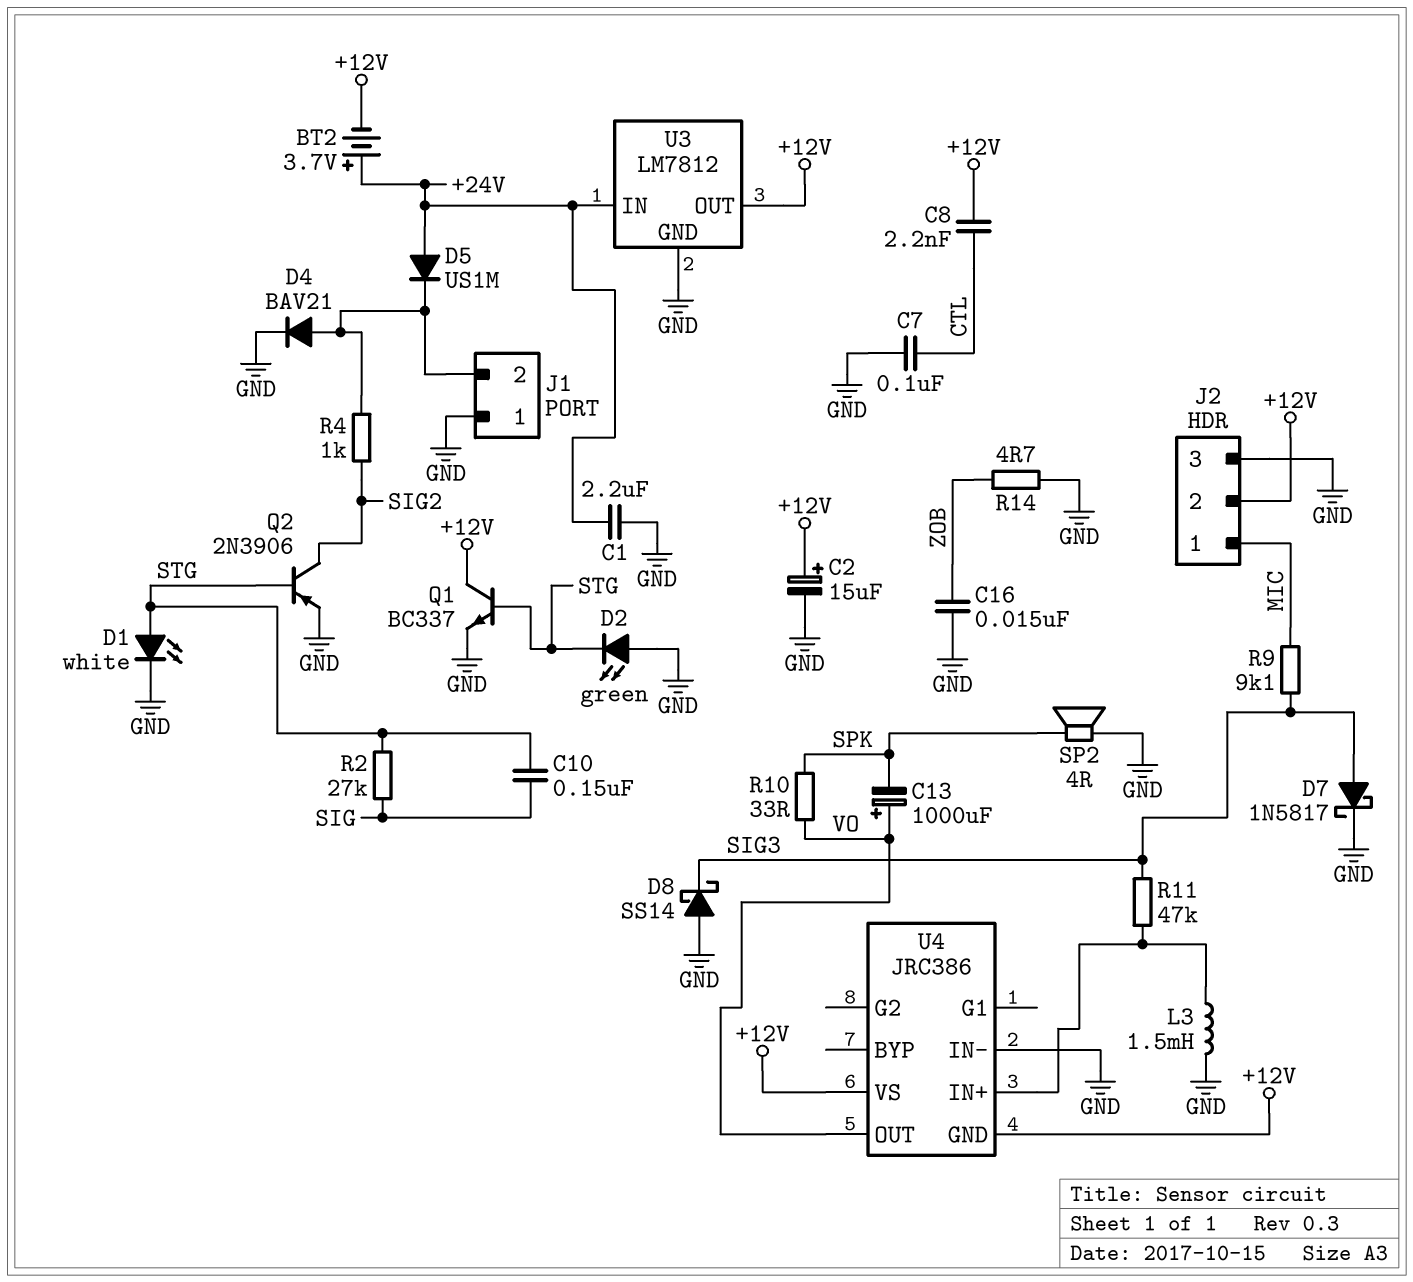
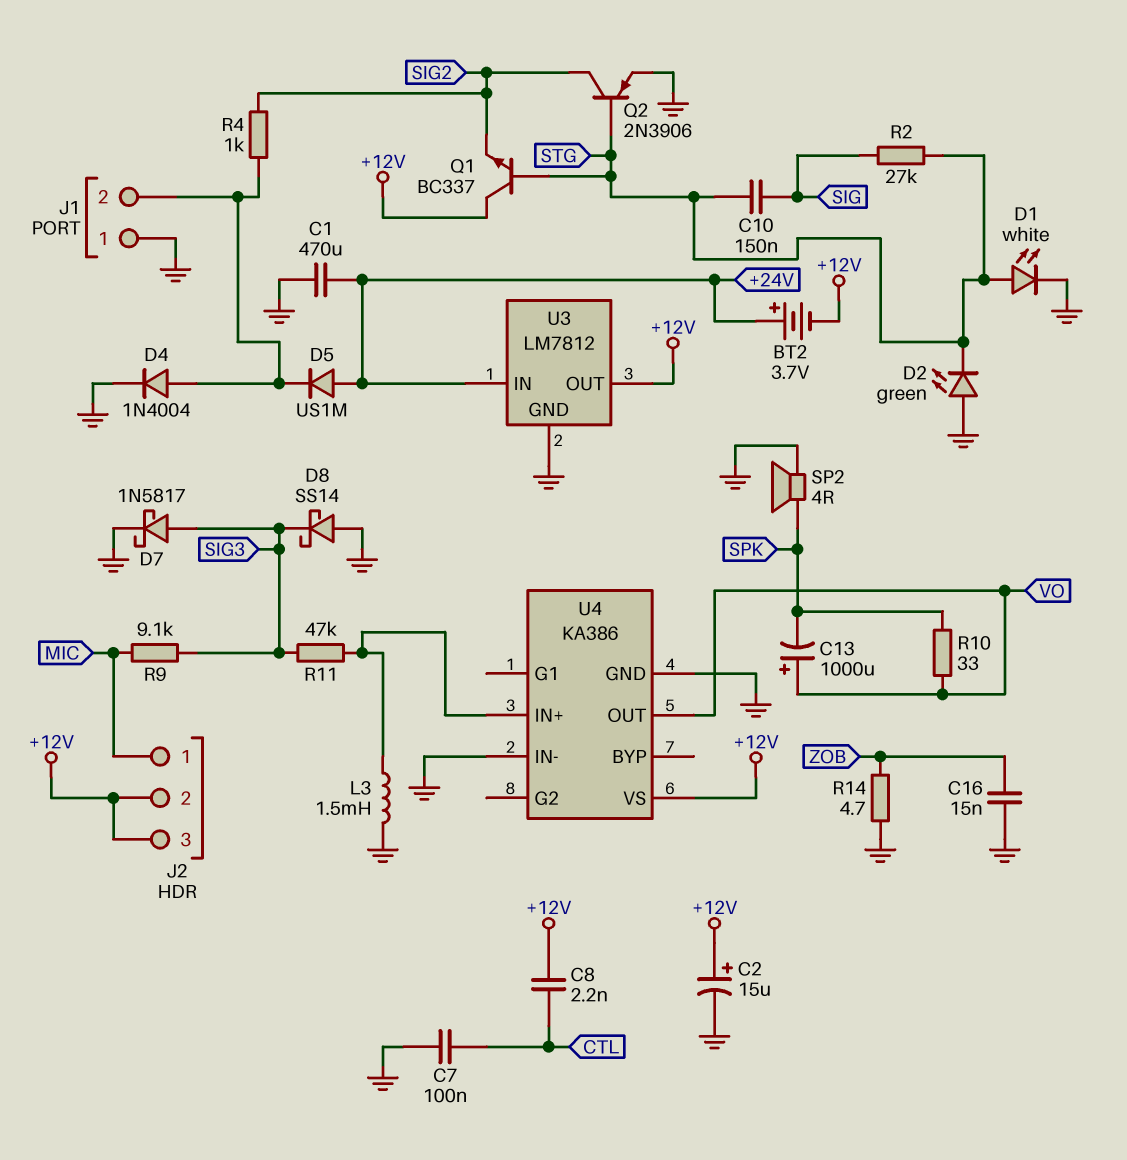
C1: 2.2uF (+24V, GND) -> 470uF (+24V, GND)
D4: diode BAV21 (A J1/2, K GND) -> diode 1N4004 (A J1/2, K GND)
J2 pin 3: GND -> +12V
Q1: NPN BC337 (B STG, C +12V, E GND) -> NPN BC337 (B STG, C +12V, E SIG2)
U4: JRC386 -> KA386
U4 pin GND: +12V -> GND

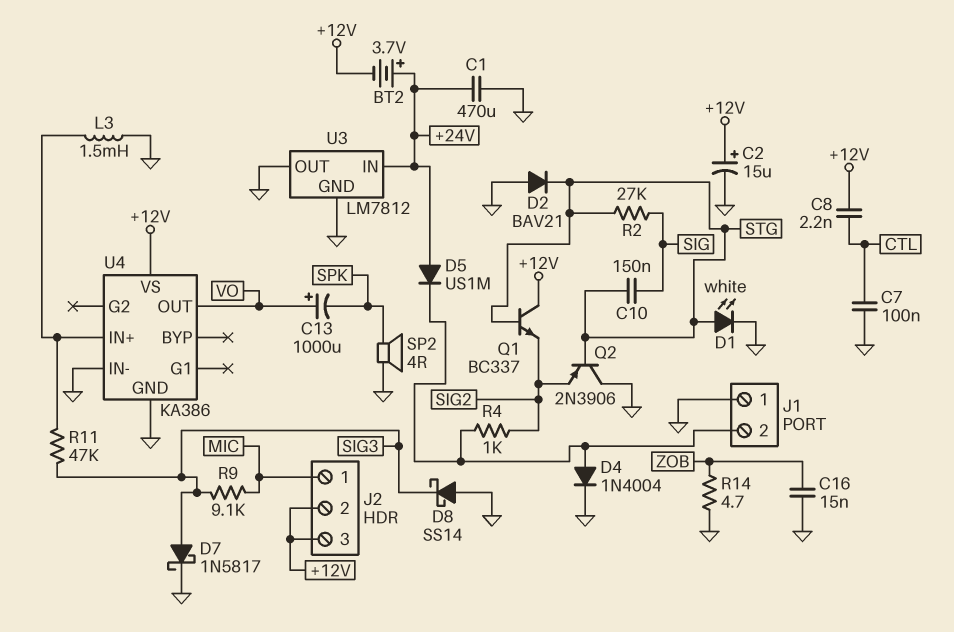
D2: LED green (A GND, K STG) -> diode BAV21 (A GND, K STG)
Q2: PNP 2N3906 (B STG, C SIG2, E GND) -> PNP 2N3906 (B STG, C GND, E SIG2)
R10: 33 (SPK, VO) -> none
U3 pin OUT: +12V -> GND

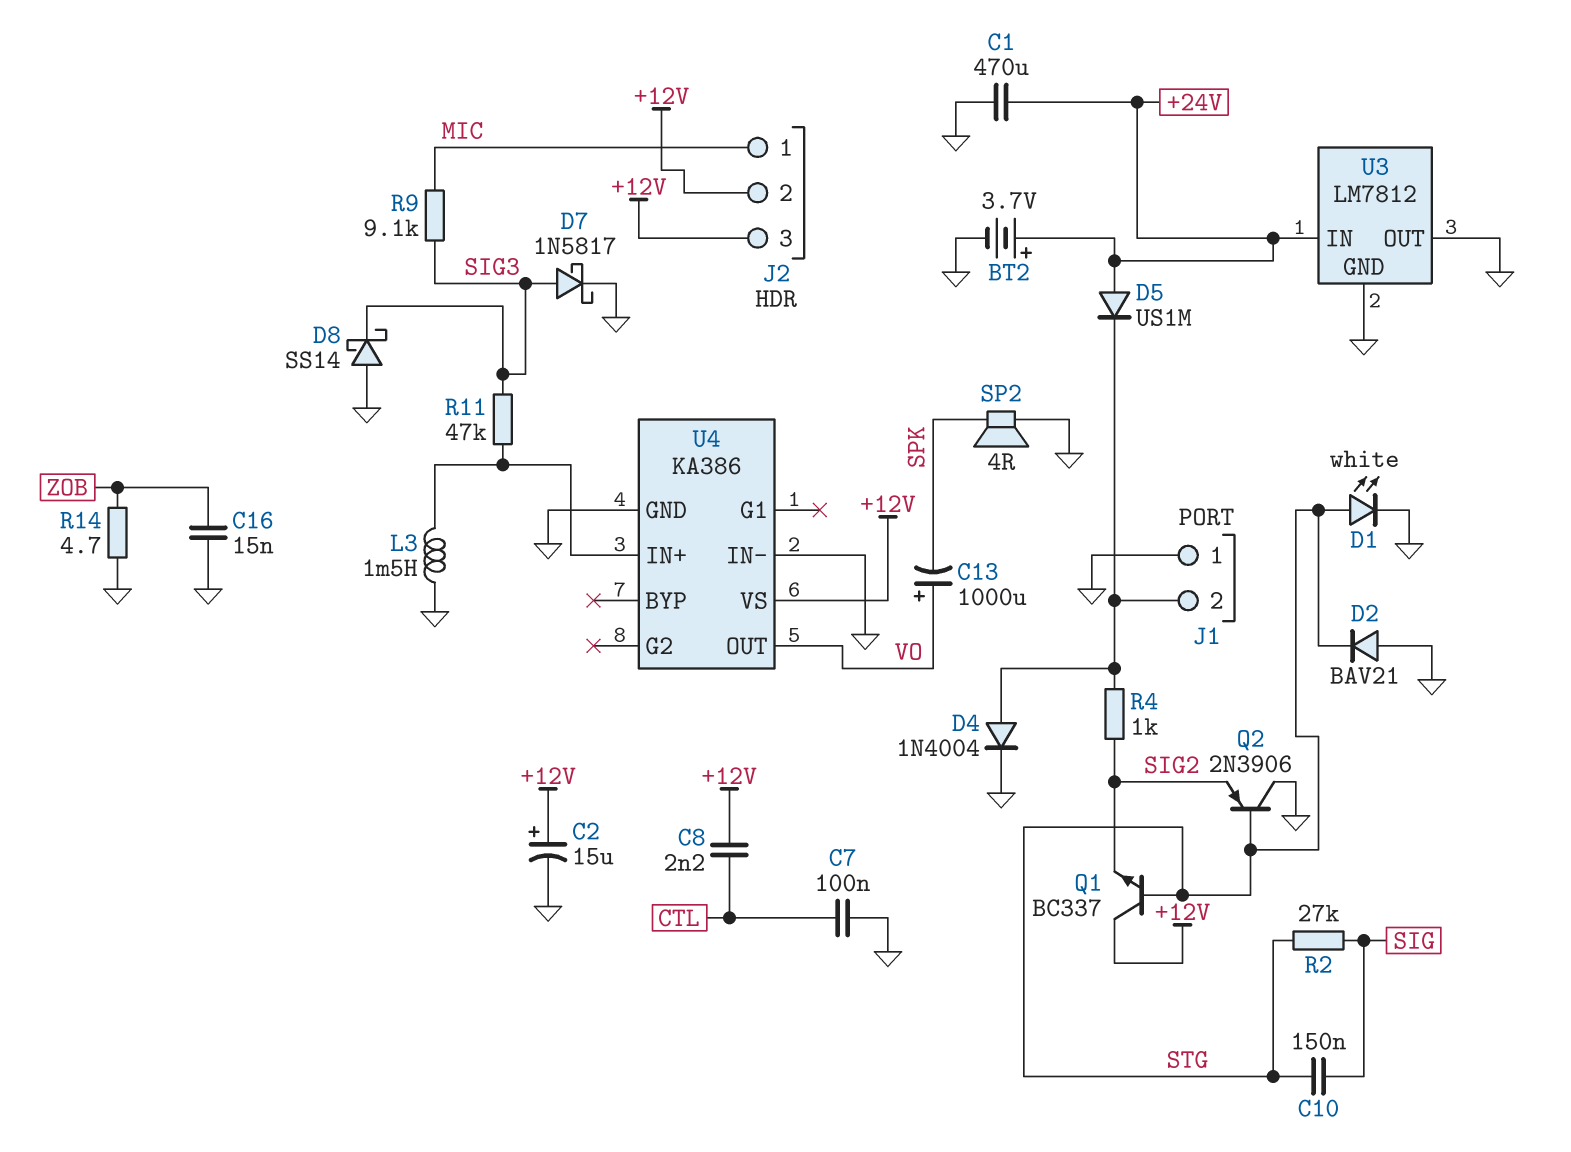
BT2: 3.7V (plus +24V, minus +12V) -> 3.7V (plus +24V, minus GND)

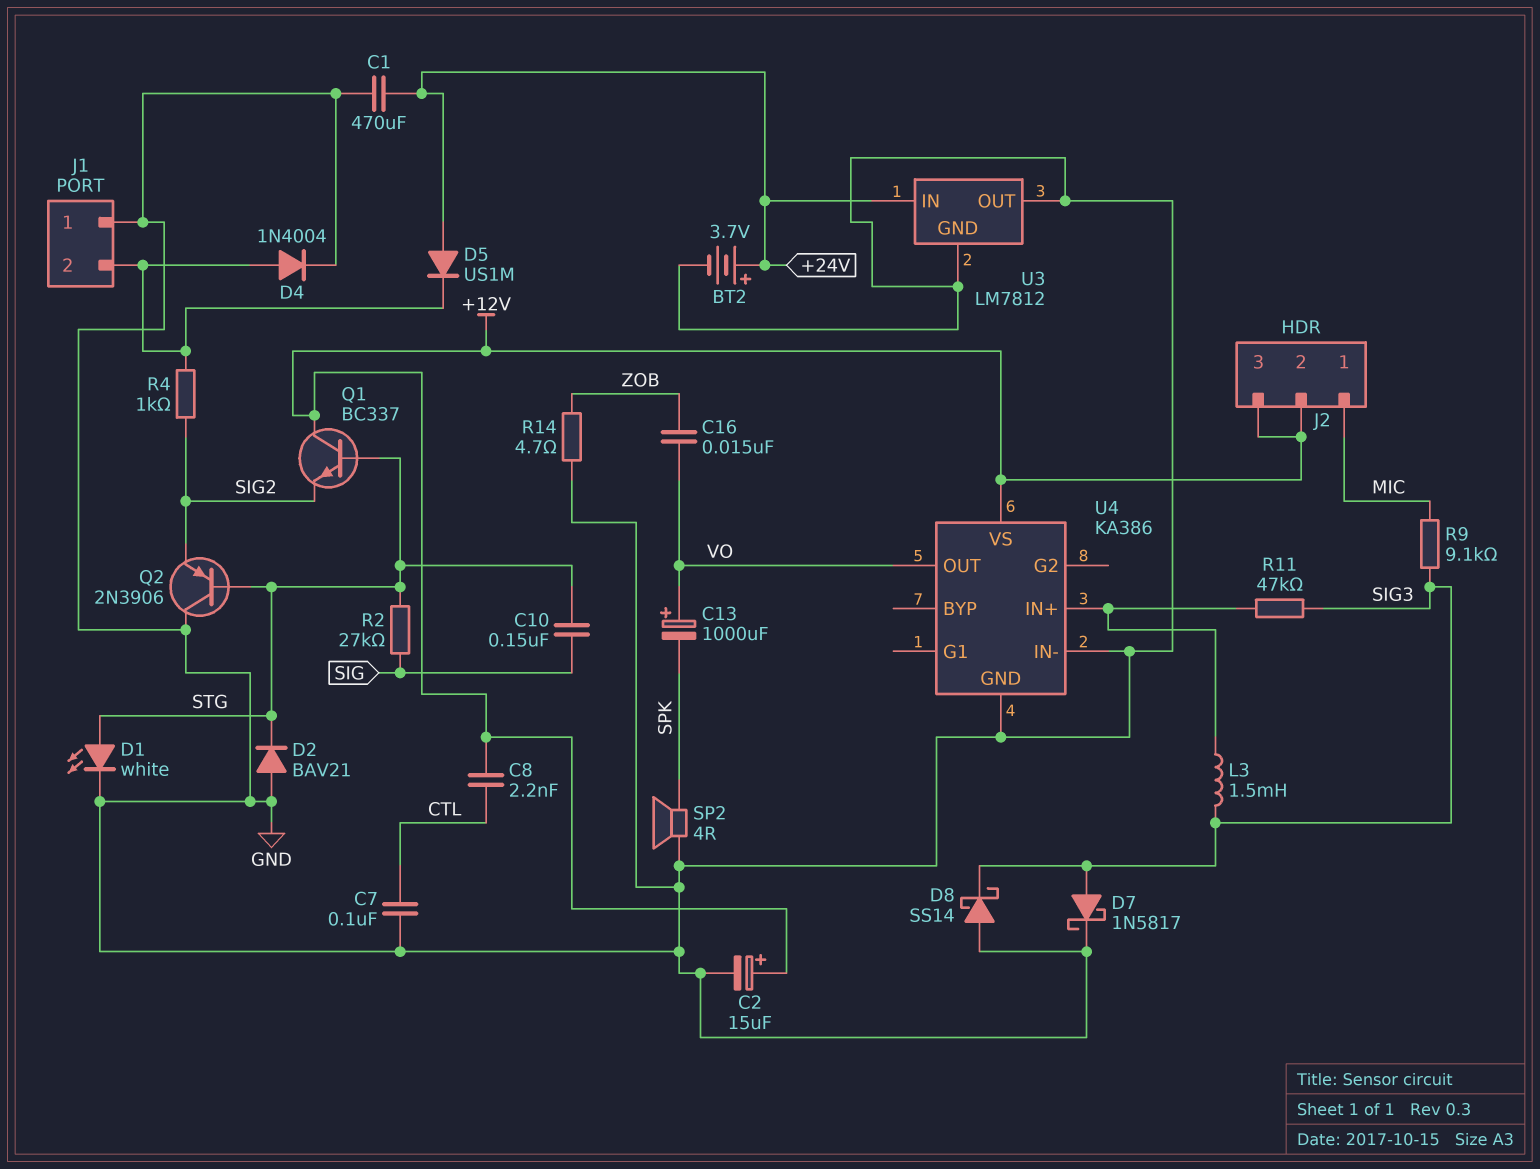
C16: 15nF (GND, ZOB) -> 15nF (VO, ZOB)
L3: 1.5mH (GND, U4/IN+) -> 1.5mH (SIG3, U4/IN+)

